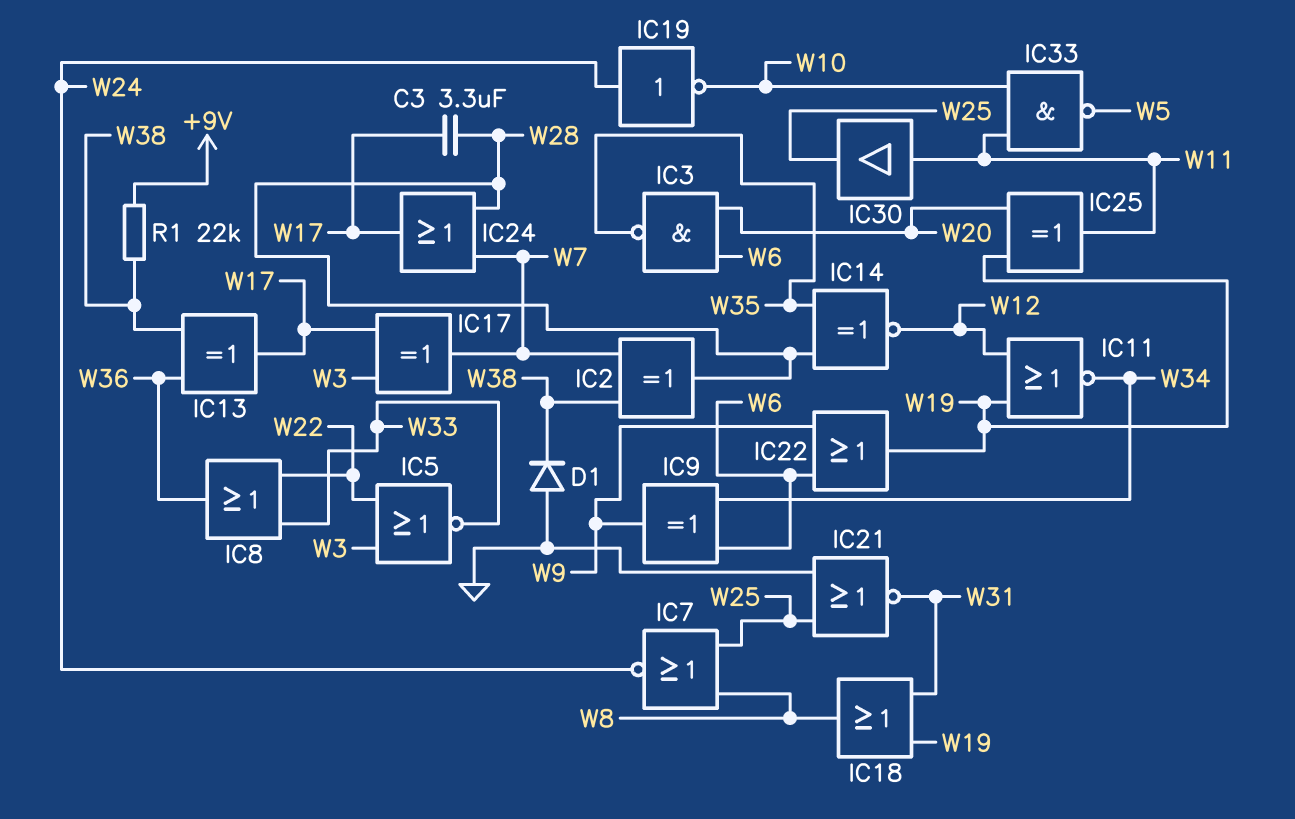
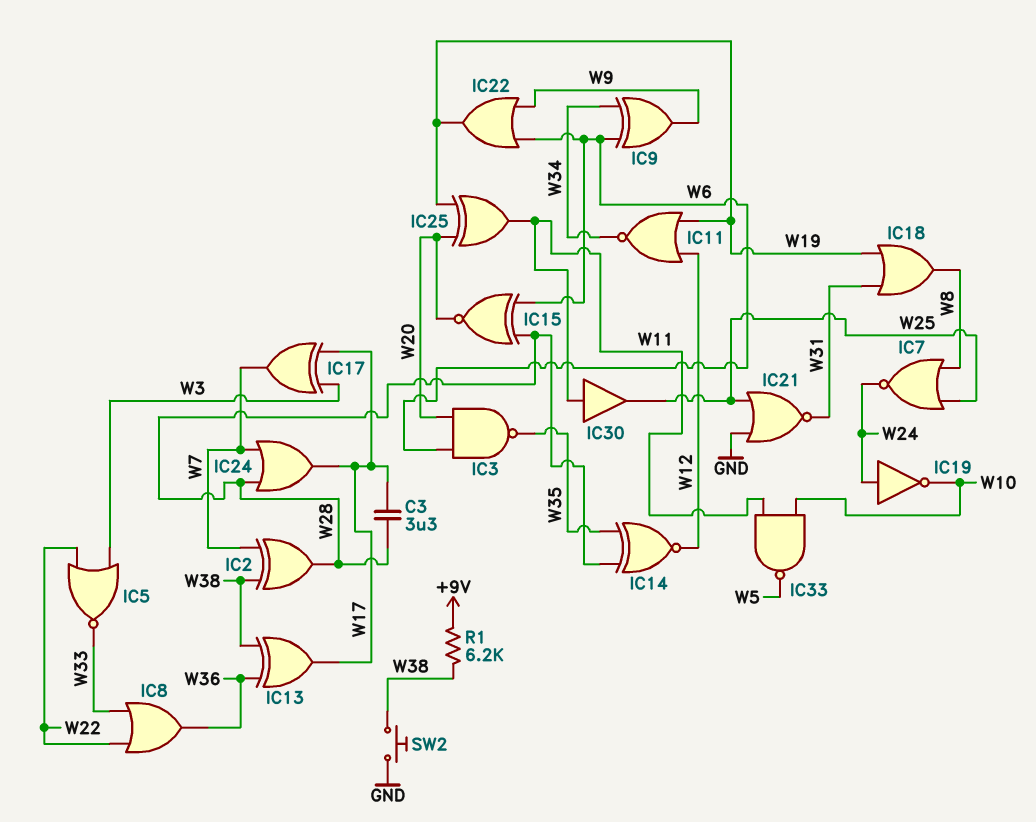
D1: diode (A GND, K W38) -> none
IC15: none -> XNOR (in W6, in W28, out W20)
R1: 22k (+9V, W38) -> 6.2k (+9V, W38)
SW2: none -> button (GND, W38)

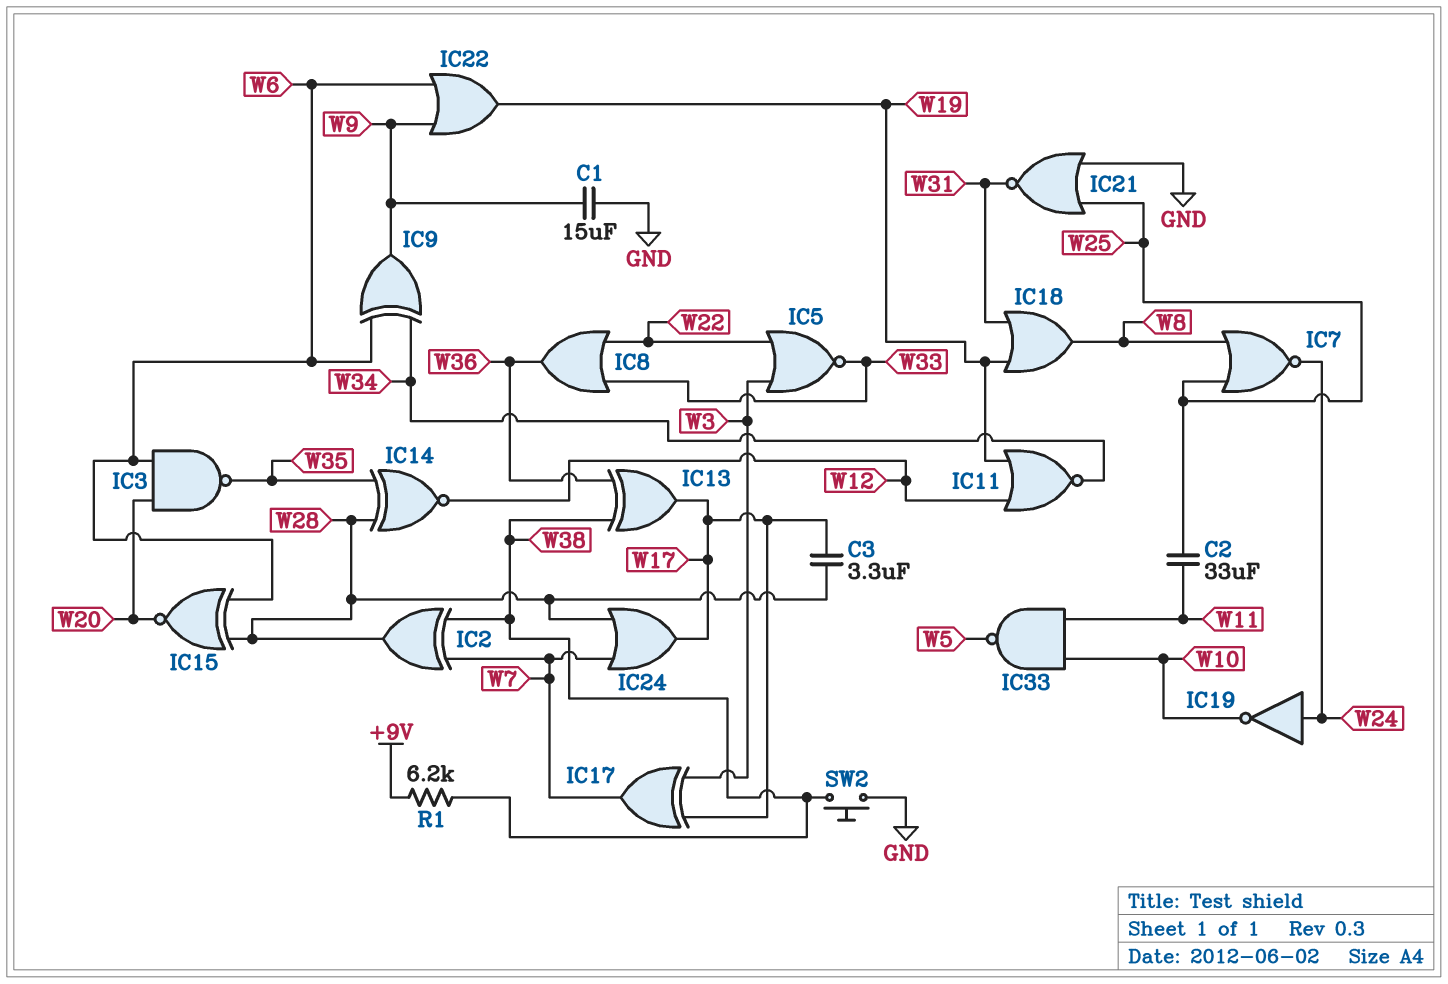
C1: none -> 15uF (GND, W9)
C2: none -> 33uF (W11, W25)
IC25: XOR (in W19, in W20, out W11) -> none
IC30: buffer (in W11, out W25) -> none

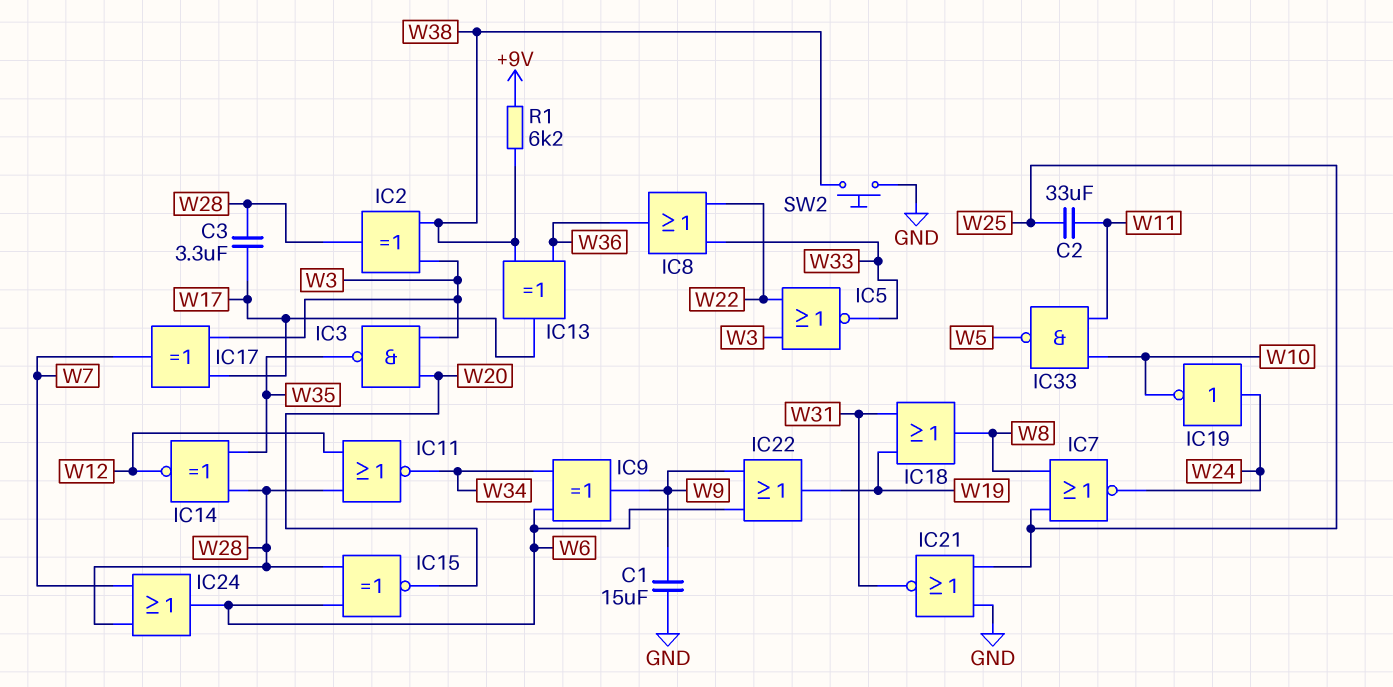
IC2: XOR (in W7, in W38, out W28) -> XOR (in W3, in W38, out W28)
IC3: NAND (in W6, in W20, out W35) -> NAND (in W3, in W20, out W35)
IC11: NOR (in W12, in W19, out W34) -> NOR (in W12, in W28, out W34)
IC24: OR (in W7, in W28, out W17) -> OR (in W7, in W28, out W6)

